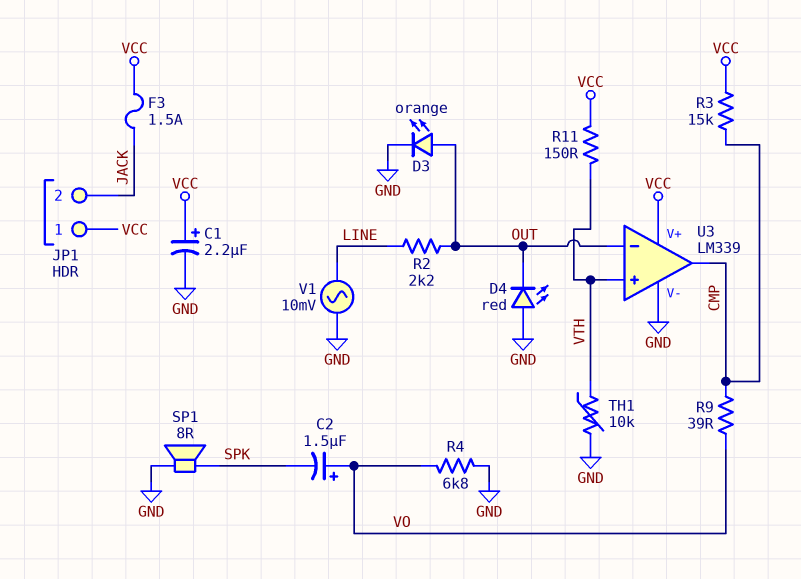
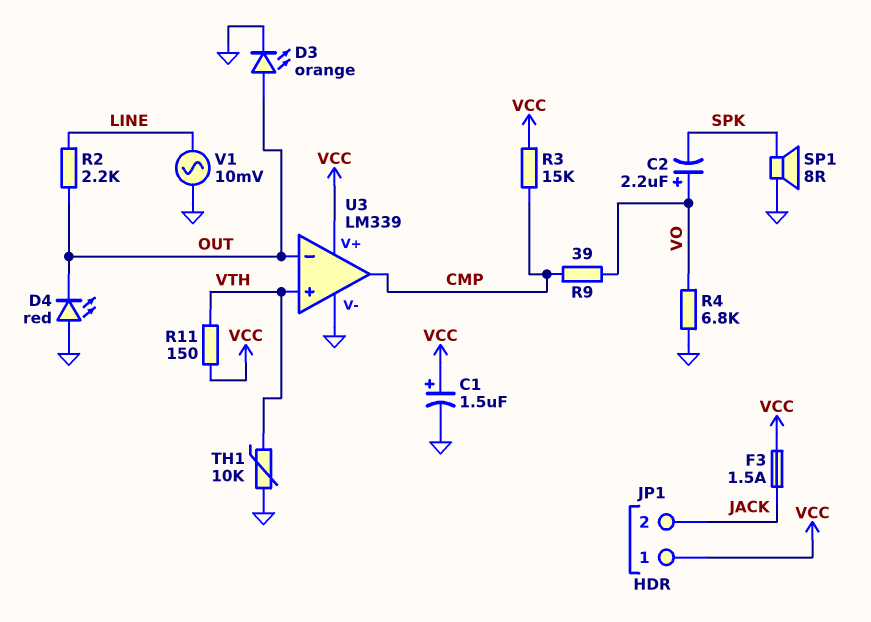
C1: 2.2uF (plus VCC, minus GND) -> 1.5uF (plus VCC, minus GND)
C2: 1.5uF (plus VO, minus SPK) -> 2.2uF (plus VO, minus SPK)

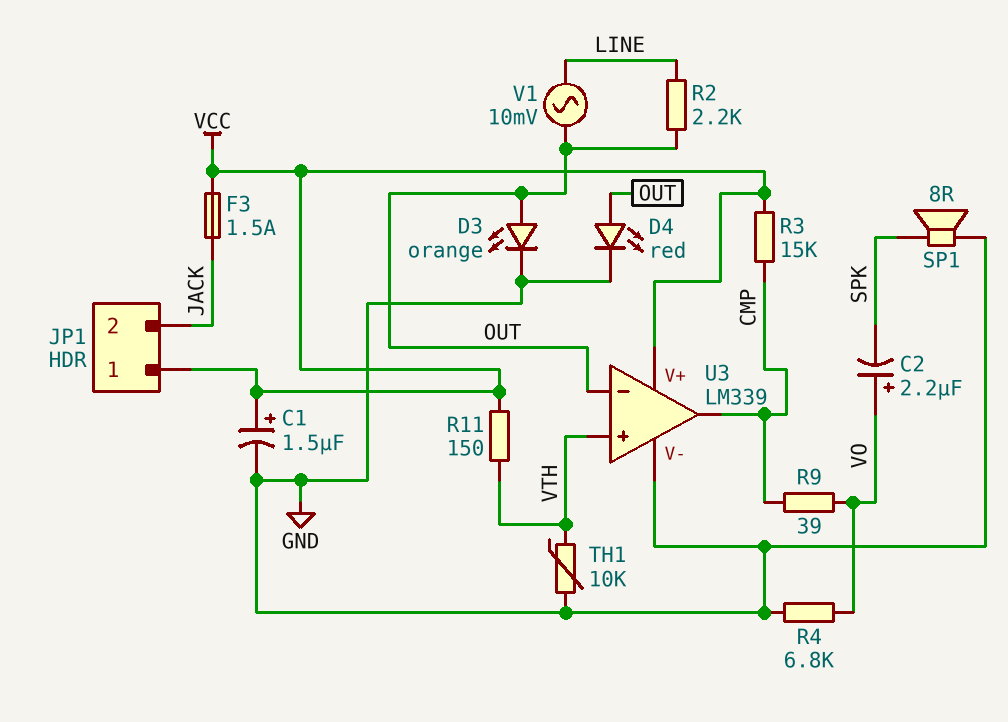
D4: LED red (A GND, K OUT) -> LED red (A OUT, K GND)
V1: AC 10mV (GND, LINE) -> AC 10mV (LINE, OUT)

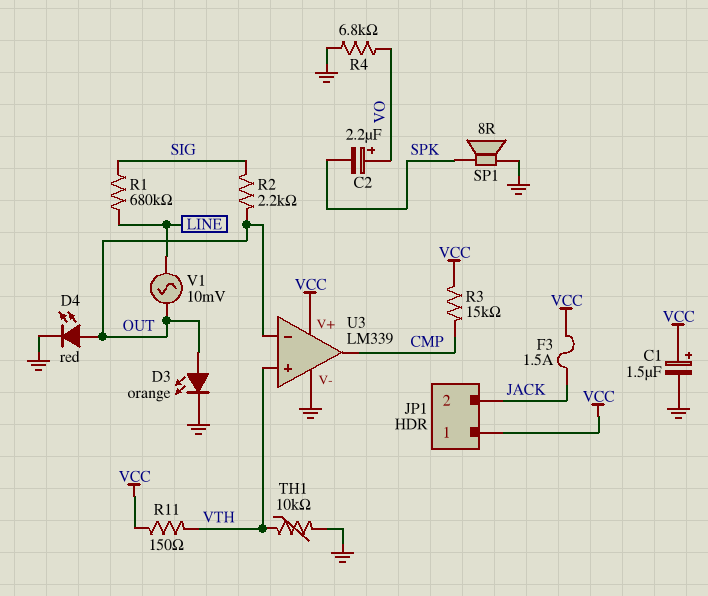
R1: none -> 680k (LINE, SIG)
R2: 2.2k (LINE, OUT) -> 2.2k (OUT, SIG)
R9: 39 (CMP, VO) -> none

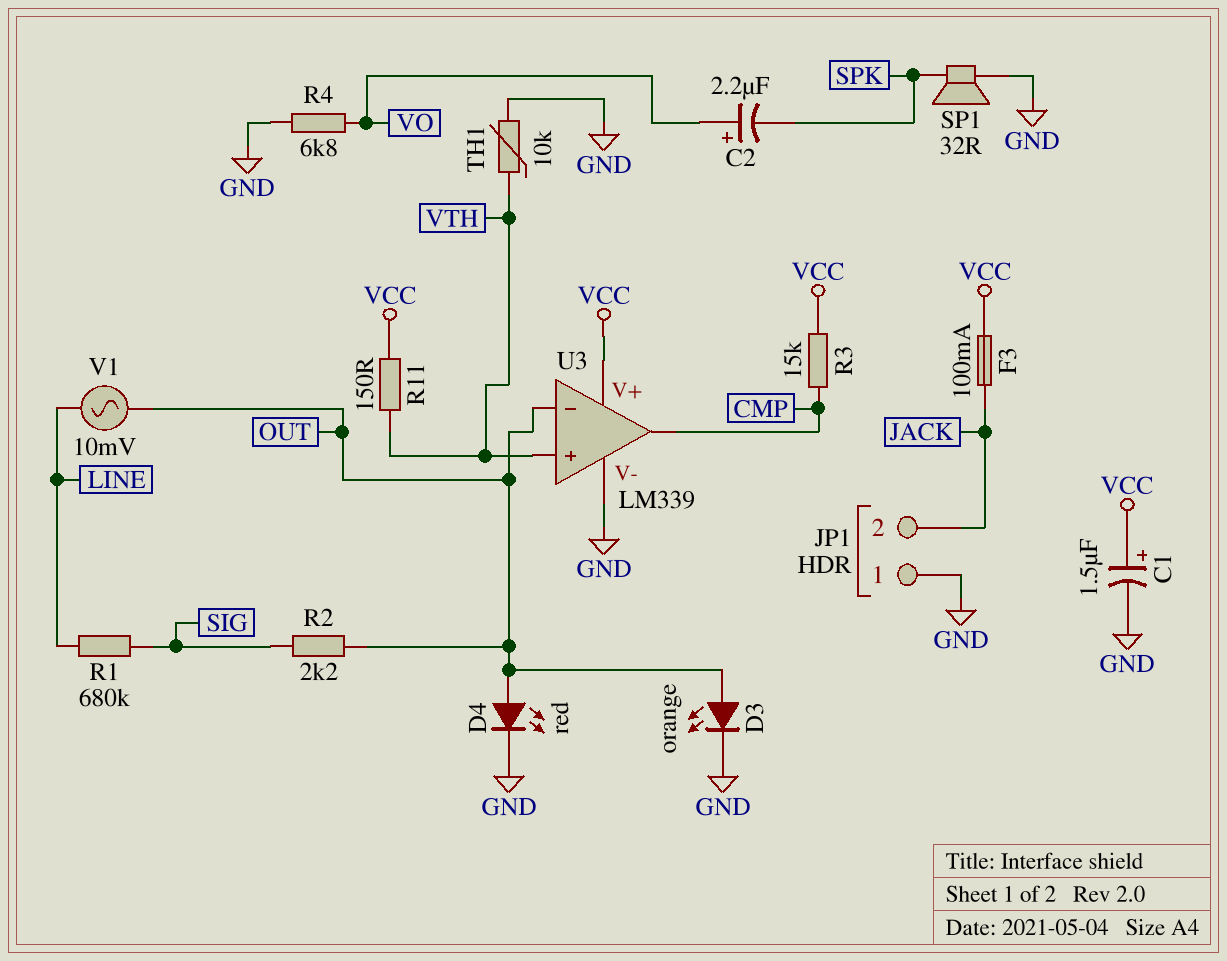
F3: 1.5A (JACK, VCC) -> 100mA (JACK, VCC)
JP1 pin 1: VCC -> GND
SP1: speaker 8R (GND, SPK) -> speaker 32R (GND, SPK)

